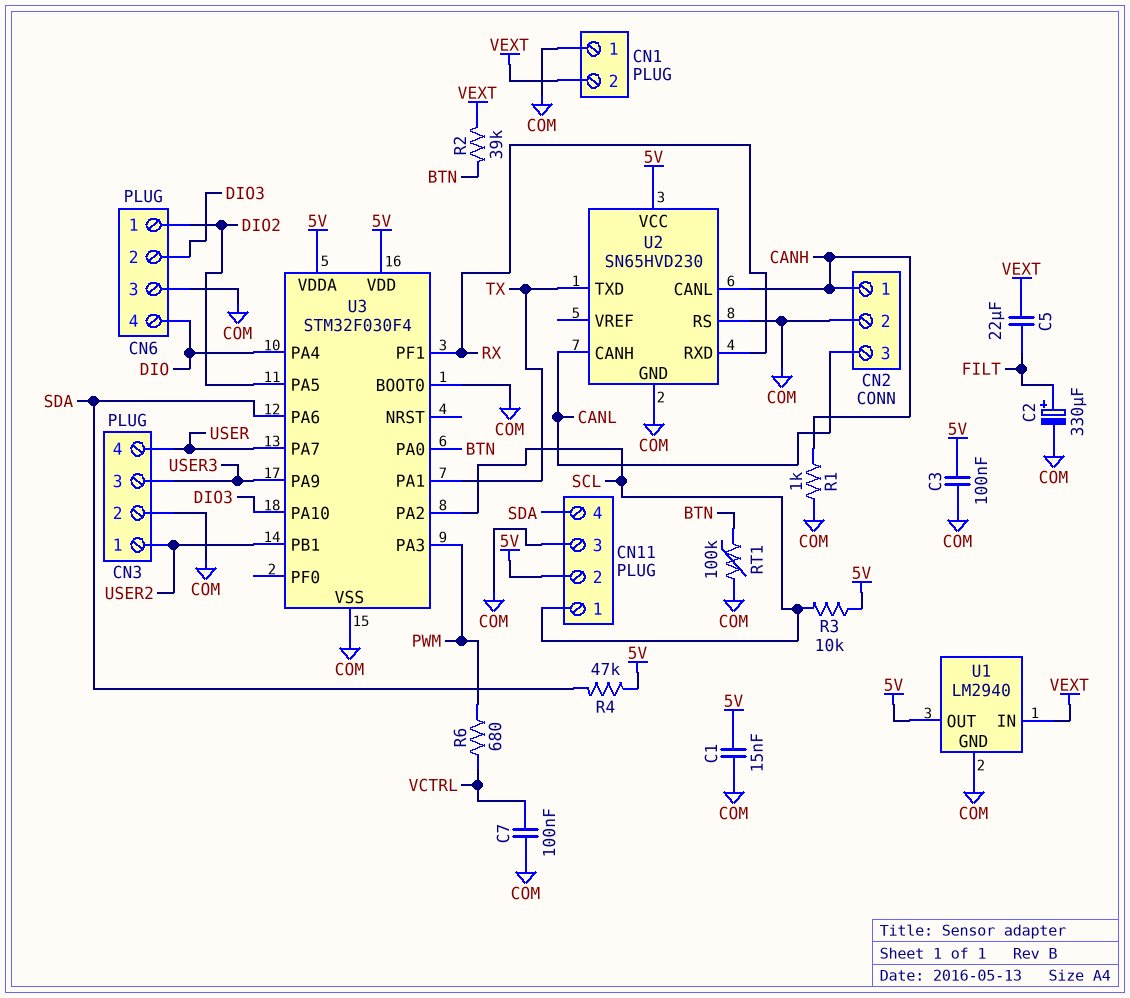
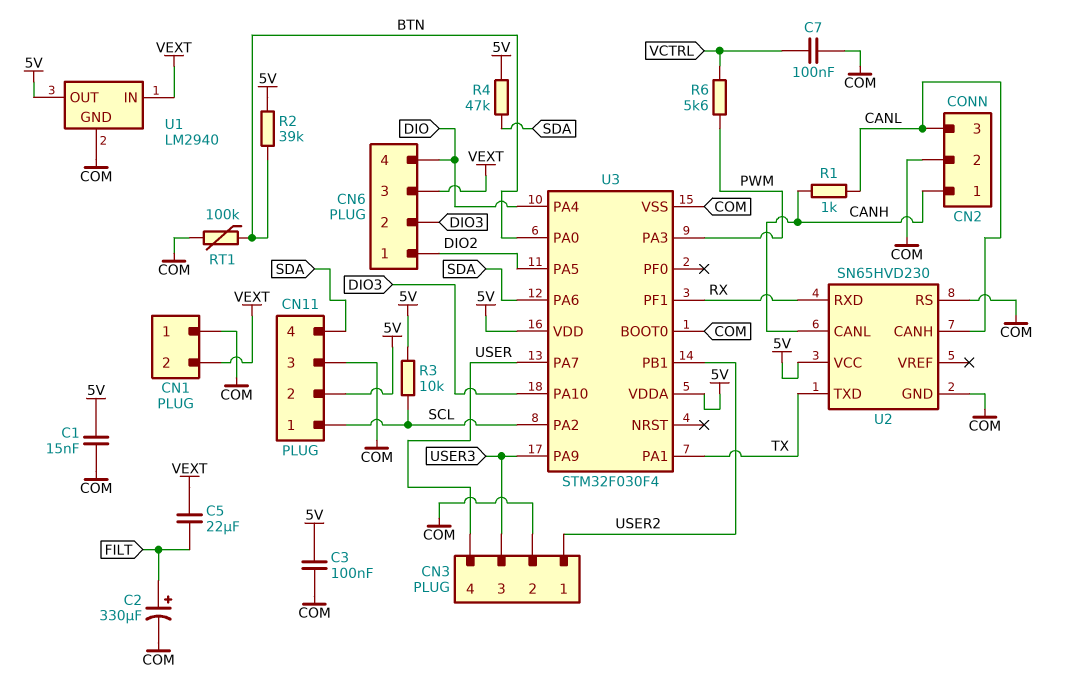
CN6 pin 3: COM -> VEXT
R1: 1k (CANH, COM) -> 1k (CANH, CANL)
R2: 39k (BTN, VEXT) -> 39k (5V, BTN)
R6: 680 (PWM, VCTRL) -> 5.6k (PWM, VCTRL)

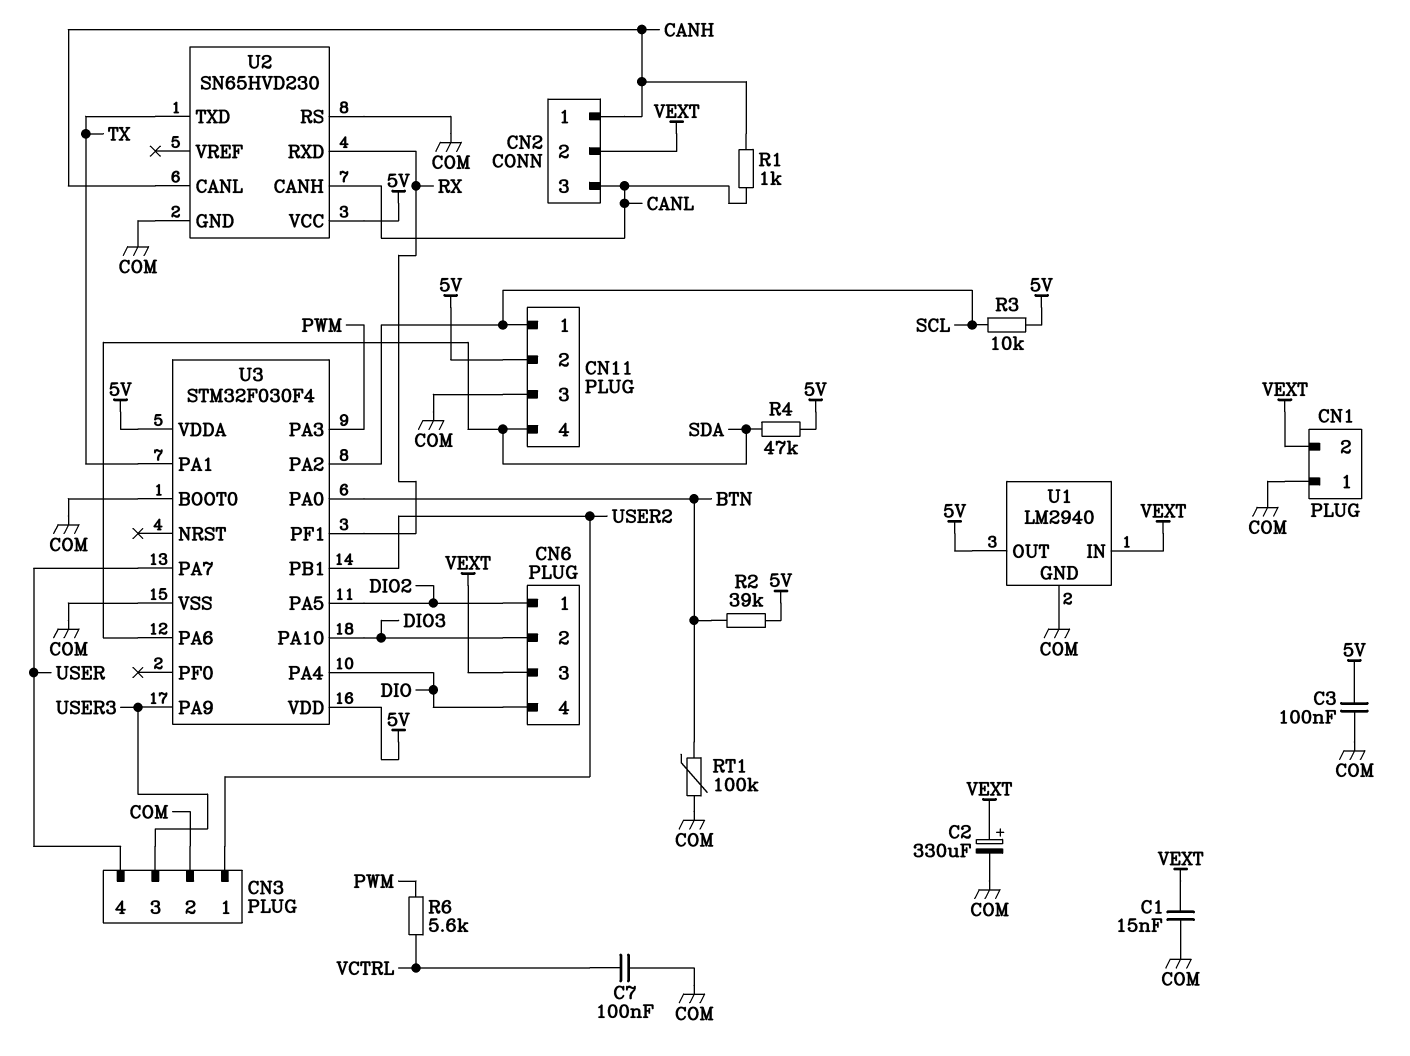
C1: 15nF (5V, COM) -> 15nF (COM, VEXT)
C2: 330uF (plus FILT, minus COM) -> 330uF (plus VEXT, minus COM)
C5: 22uF (FILT, VEXT) -> none
CN2 pin 2: COM -> VEXT

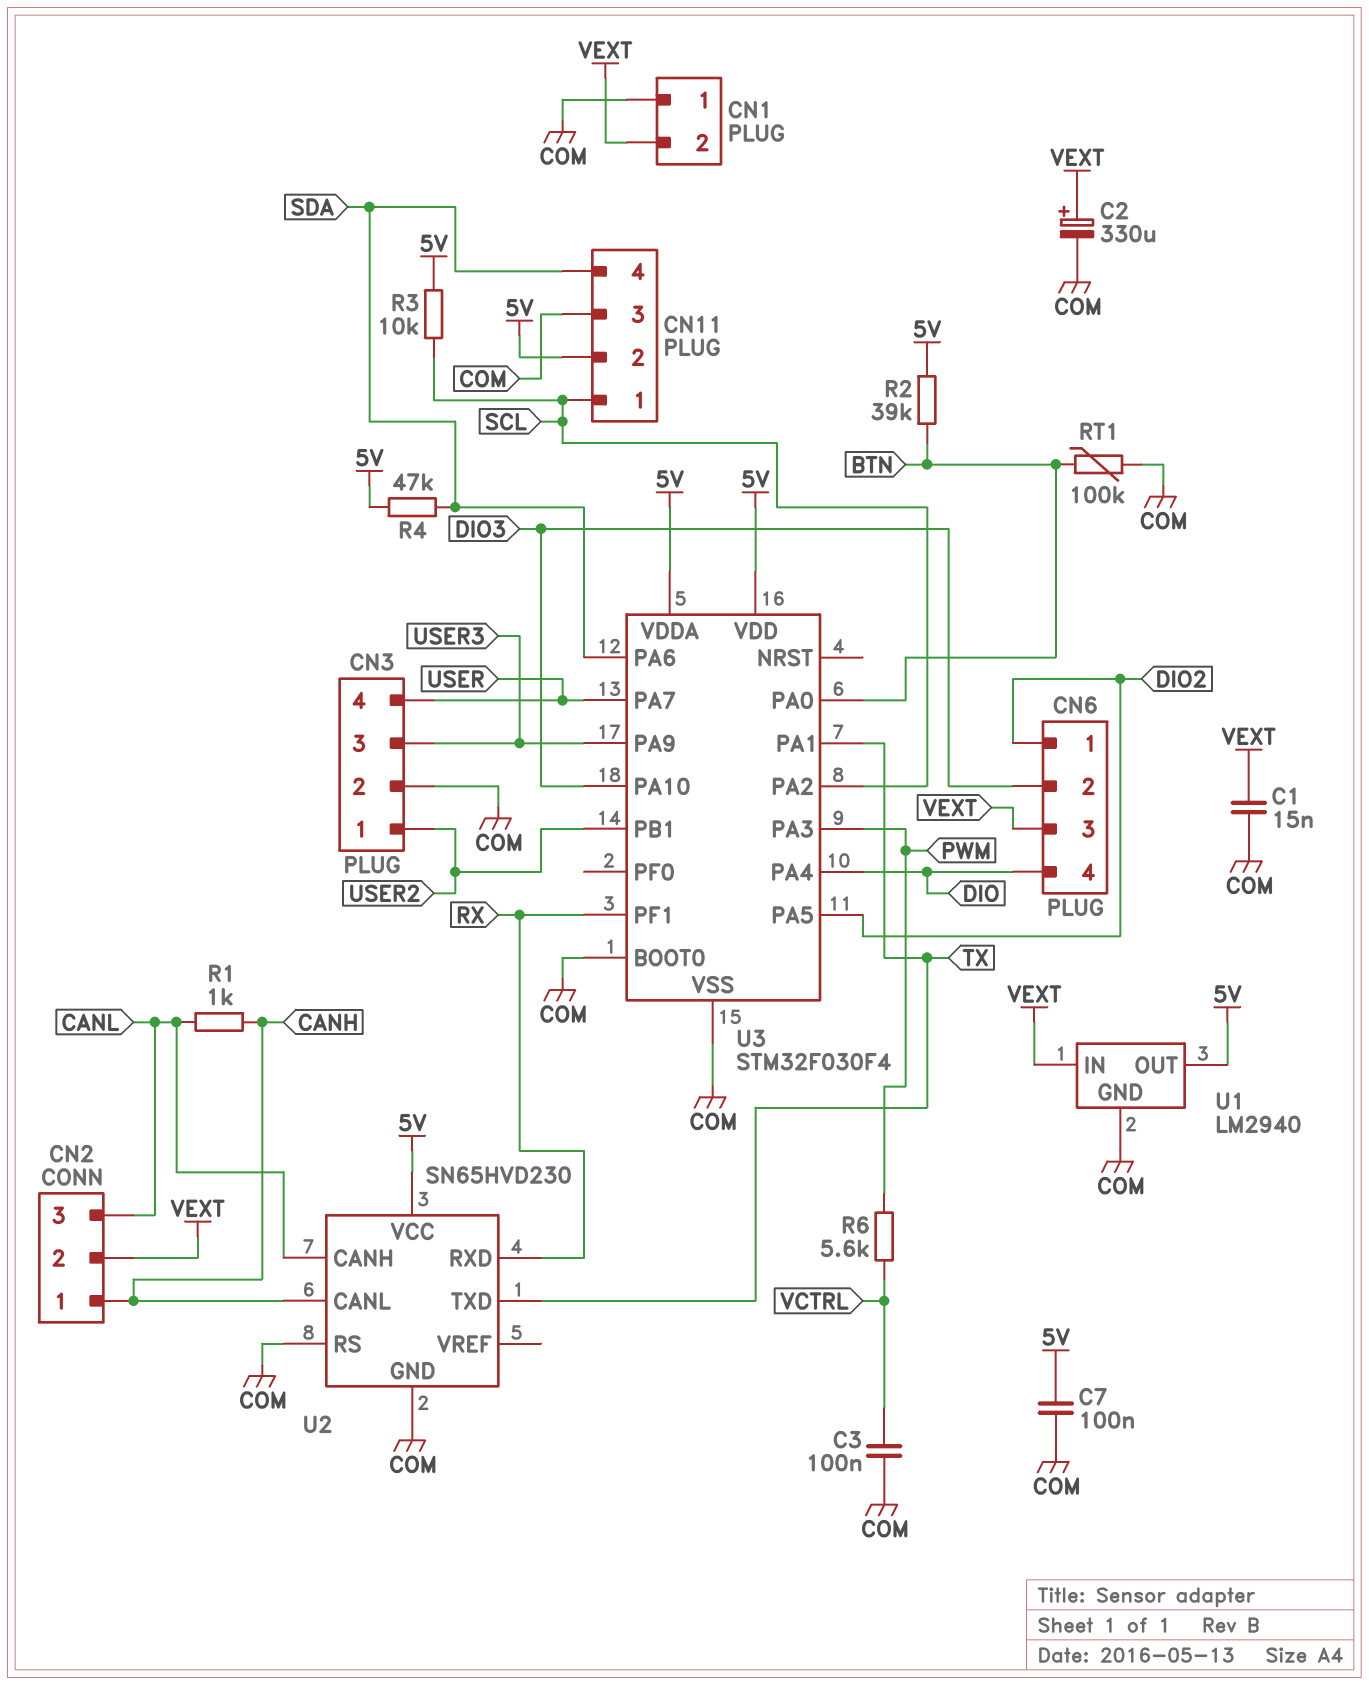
C3: 100nF (5V, COM) -> 100nF (COM, VCTRL)
C7: 100nF (COM, VCTRL) -> 100nF (5V, COM)

